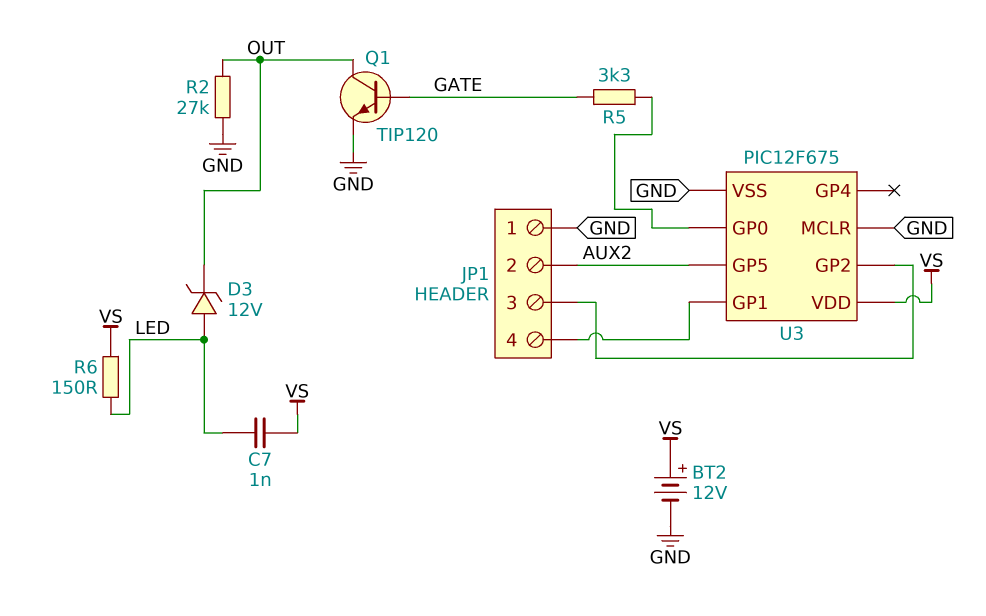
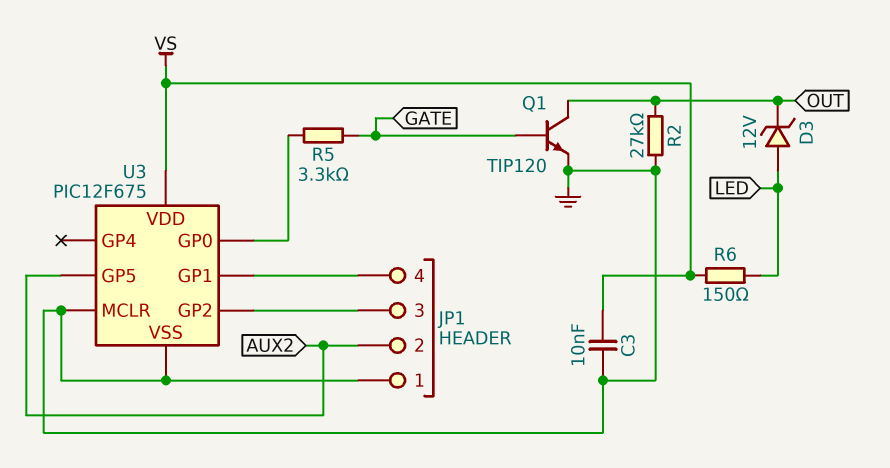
BT2: 12V (plus VS, minus GND) -> none
C3: none -> 10nF (GND, VS)
C7: 1nF (LED, VS) -> none

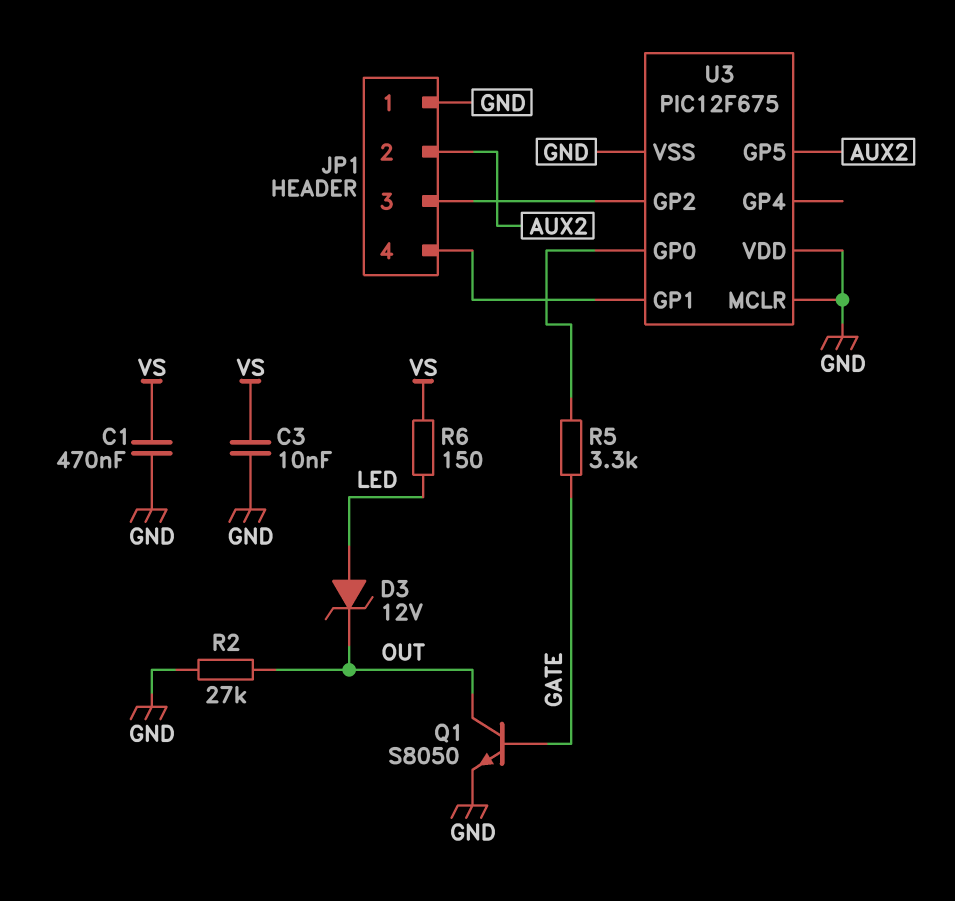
C1: none -> 470nF (GND, VS)
Q1: NPN TIP120 (B GATE, C OUT, E GND) -> NPN S8050 (B GATE, C OUT, E GND)
U3 pin VDD: VS -> GND

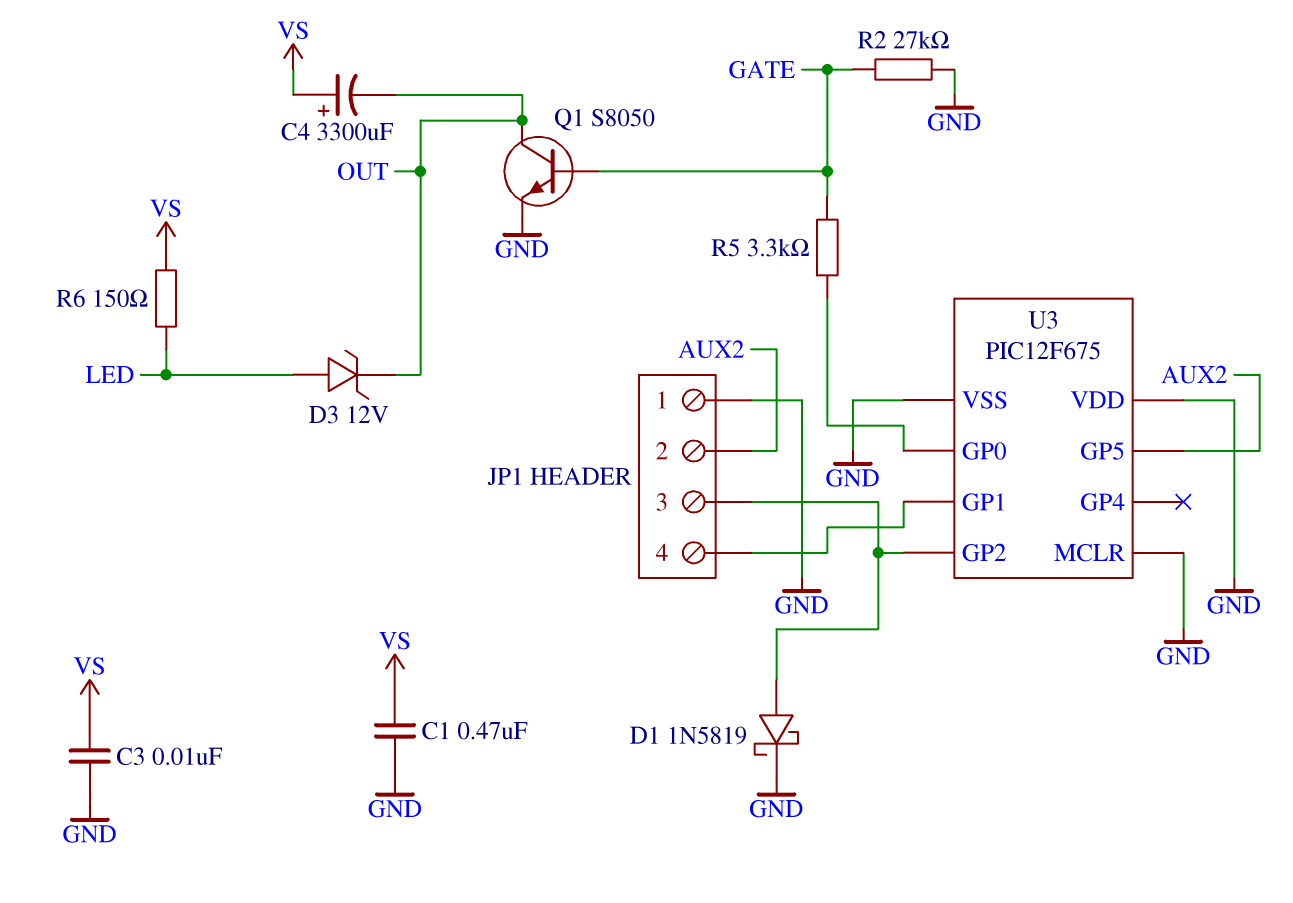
C4: none -> 3300uF (plus VS, minus OUT)
D1: none -> schottky 1N5819 (A JP1/3, K GND)
R2: 27k (GND, OUT) -> 27k (GATE, GND)

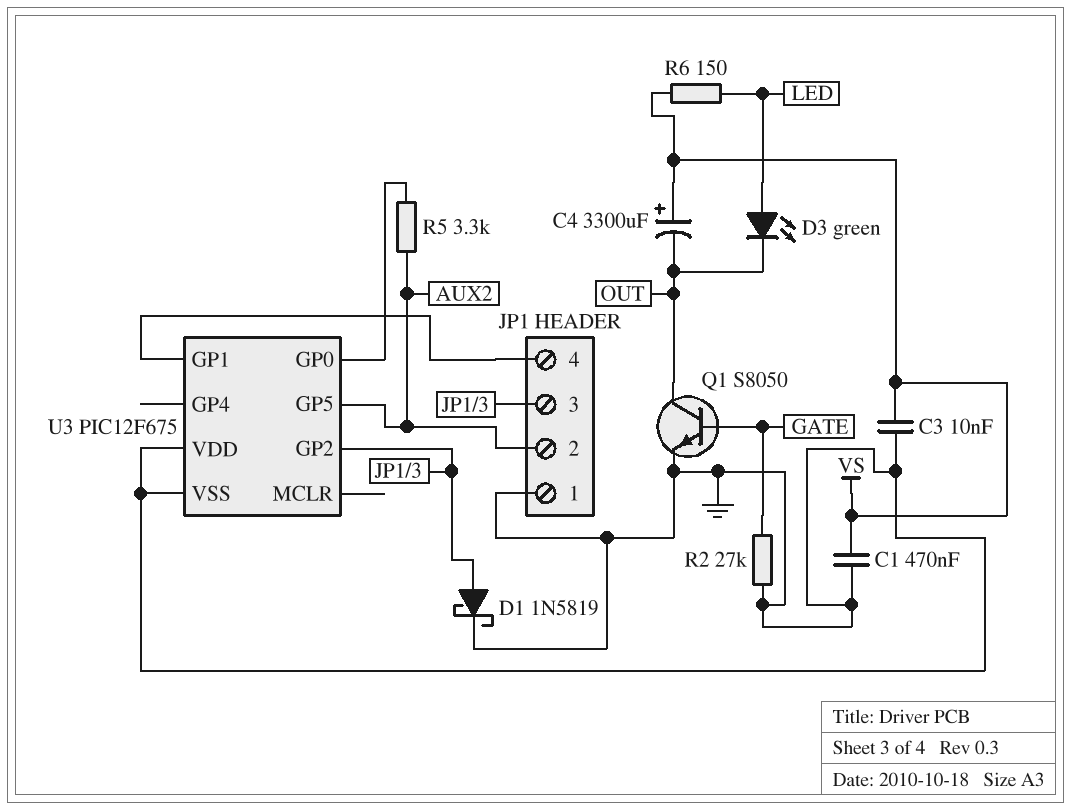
D3: zener 12V (A LED, K OUT) -> LED green (A LED, K OUT)
R5: 3.3k (GATE, U3/GP0) -> 3.3k (AUX2, U3/GP0)
U3 pin MCLR: GND -> none

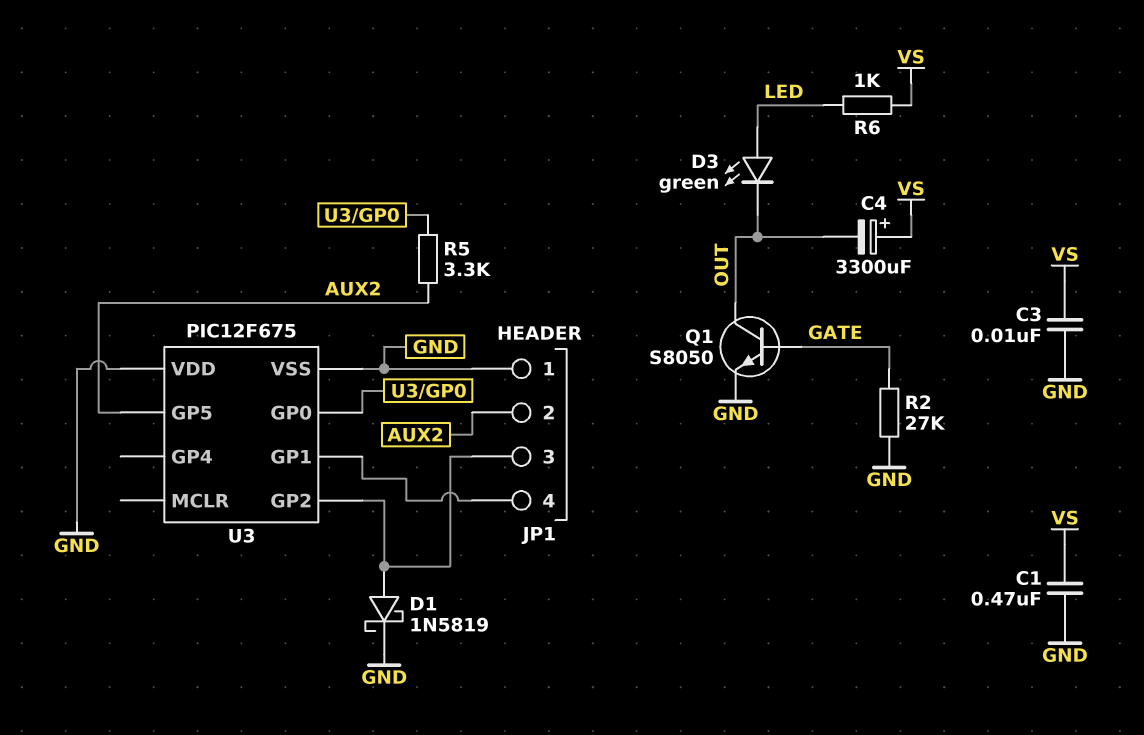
R6: 150 (LED, VS) -> 1k (LED, VS)

